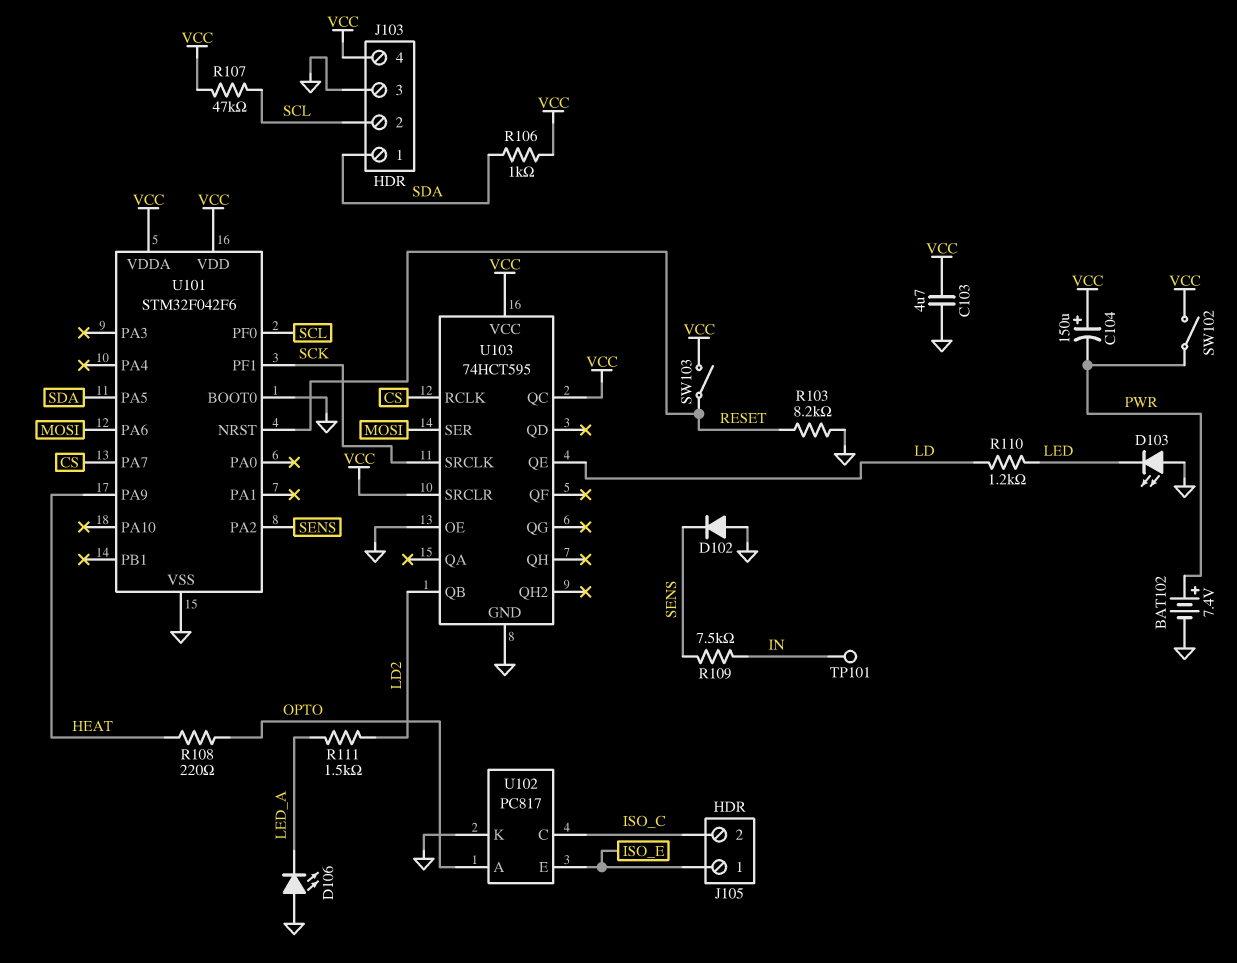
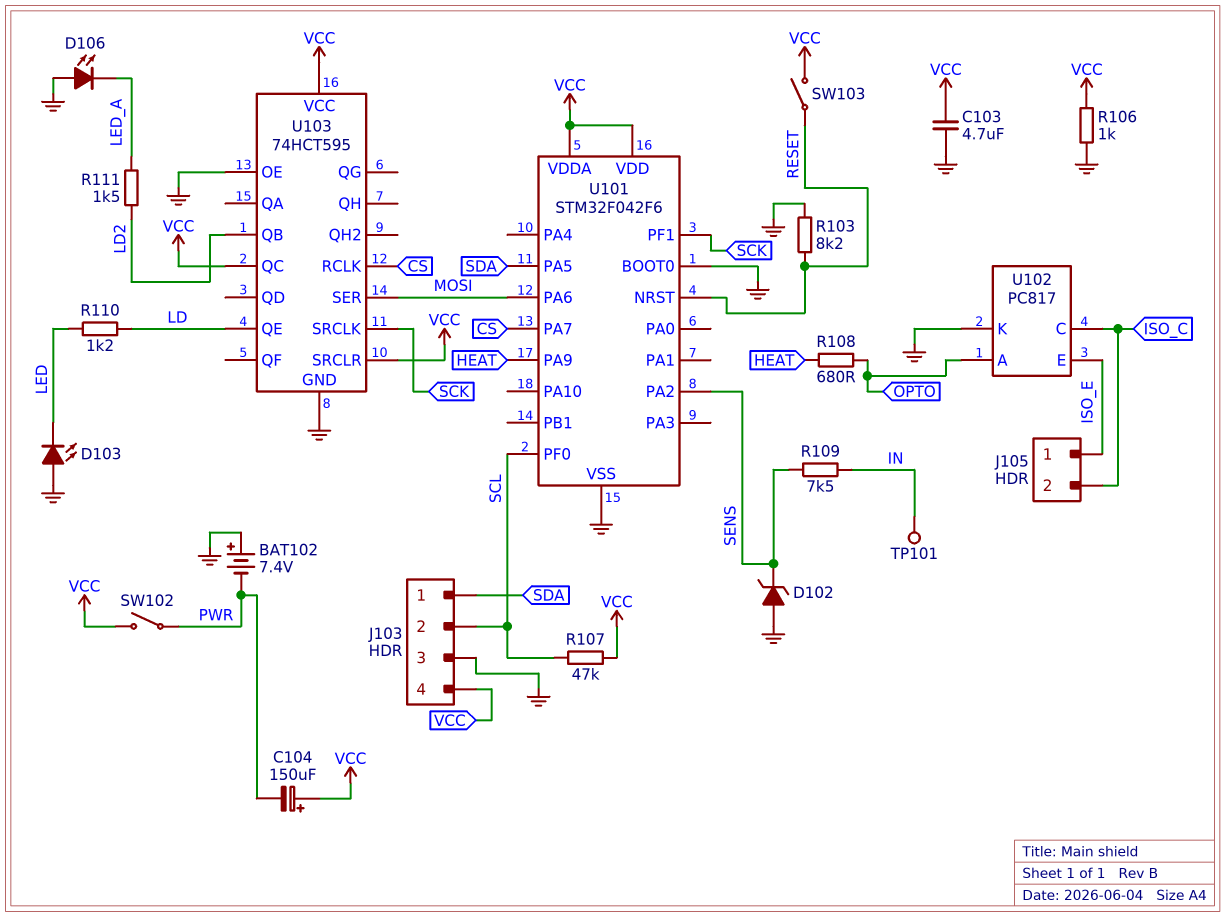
BAT102: 7.4V (plus PWR, minus GND) -> 7.4V (plus GND, minus PWR)
D102: diode (A GND, K SENS) -> zener (A GND, K SENS)
R106: 1k (SDA, VCC) -> 1k (GND, VCC)
R108: 220 (HEAT, OPTO) -> 680 (HEAT, OPTO)

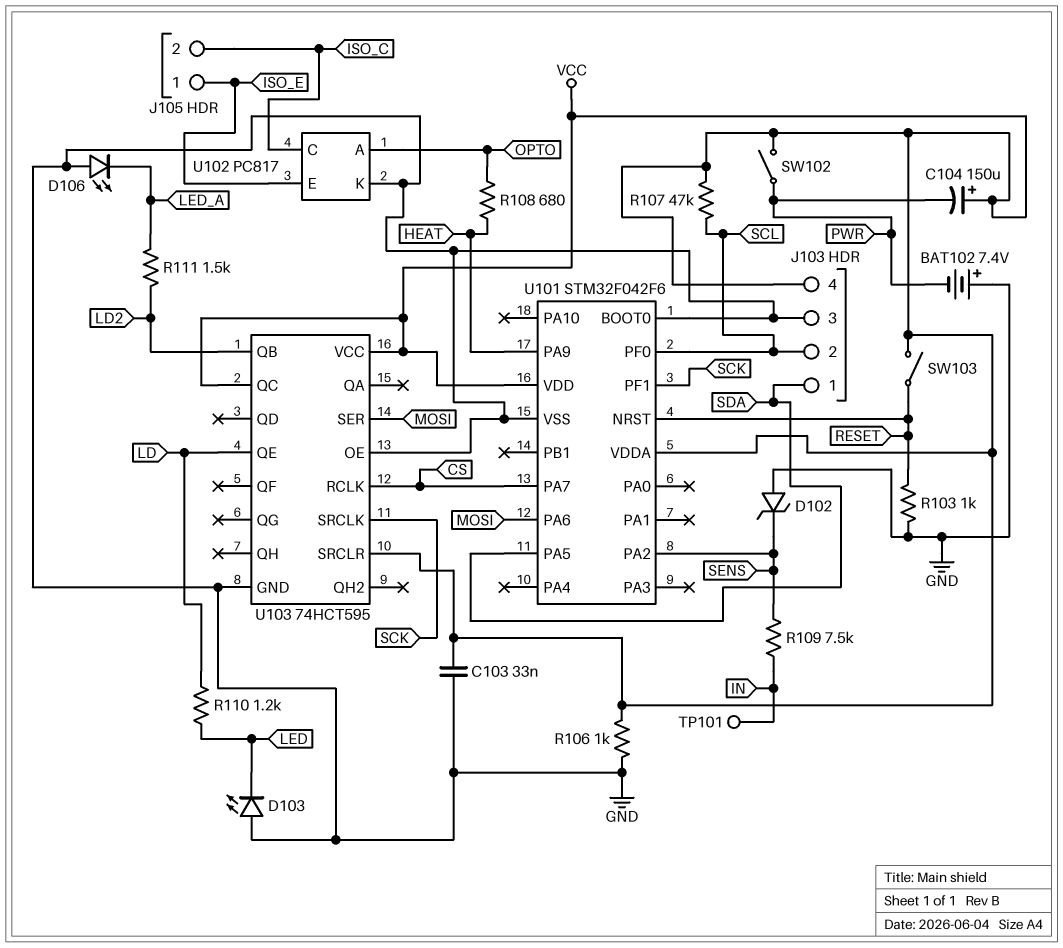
C103: 4.7uF (GND, VCC) -> 33nF (GND, VCC)
R103: 8.2k (GND, RESET) -> 1k (GND, RESET)

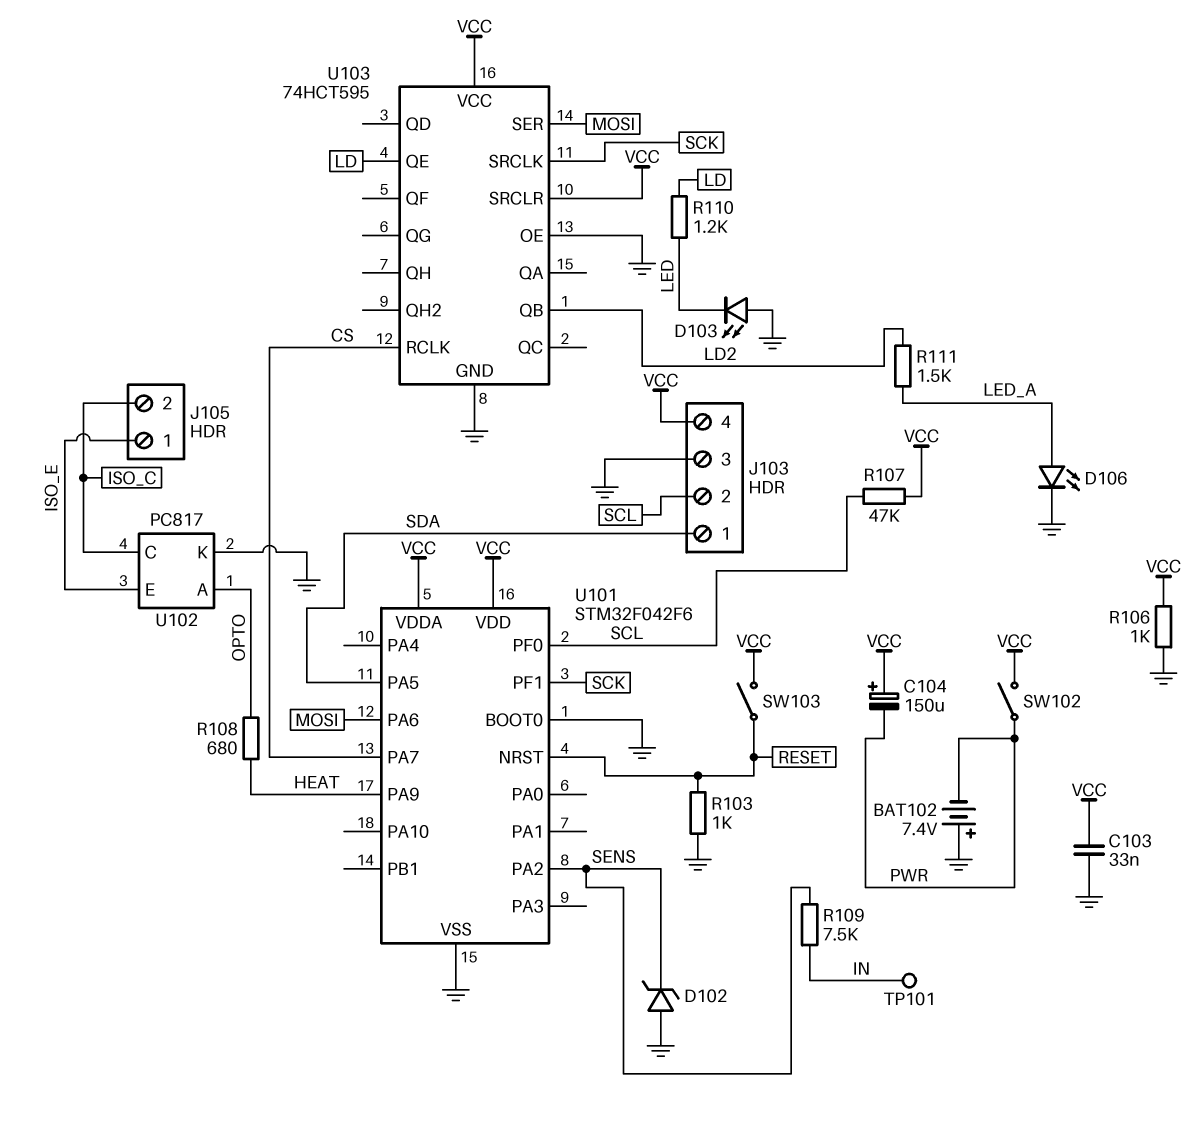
D106: LED (A GND, K LED_A) -> LED (A LED_A, K GND)
U103 pin QC: VCC -> none

